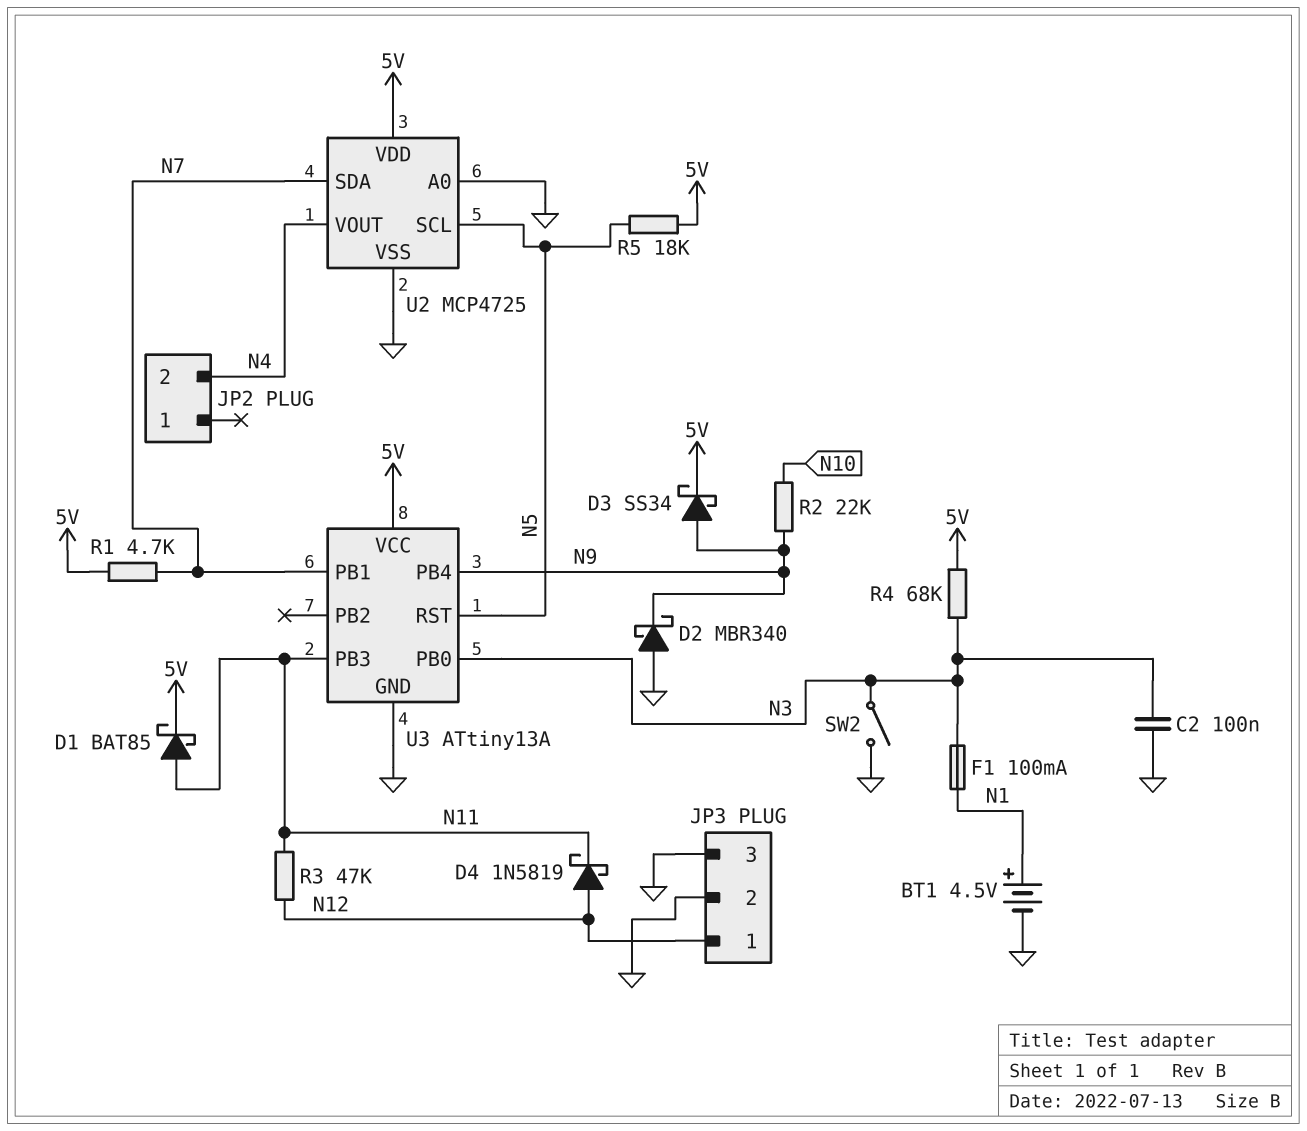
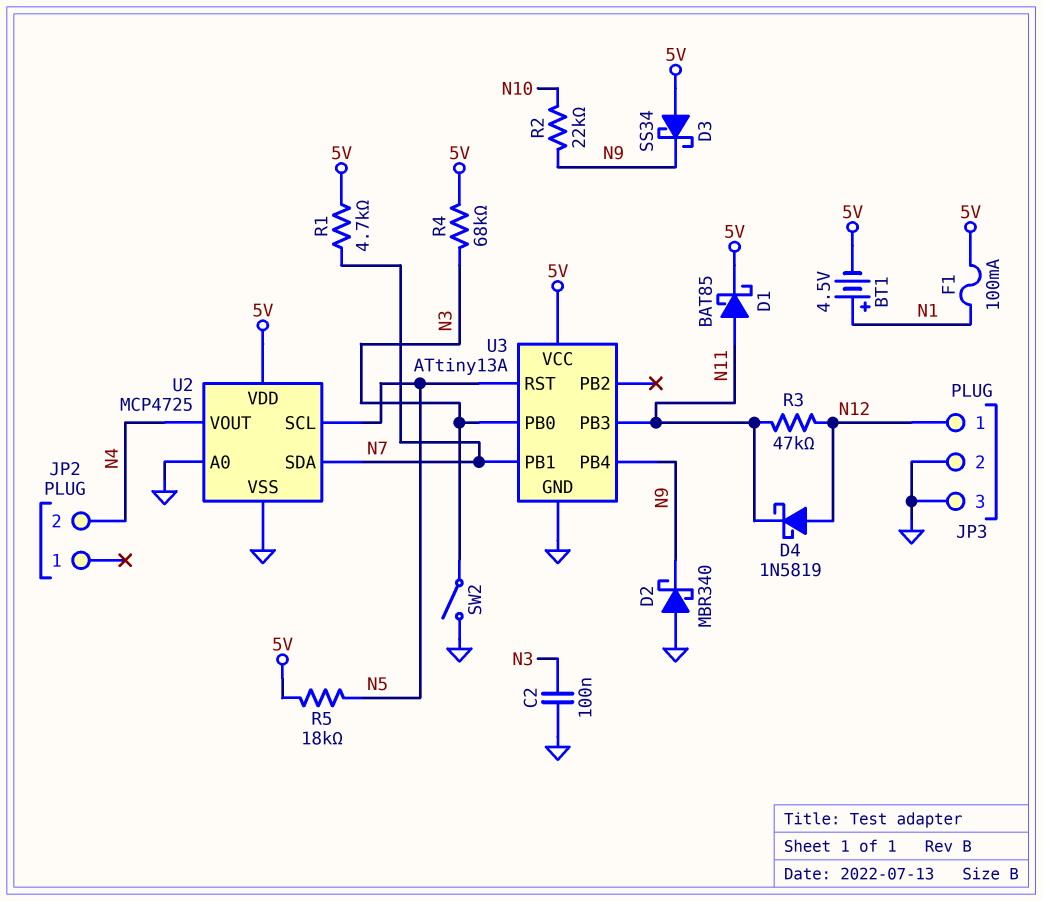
BT1: 4.5V (plus N1, minus GND) -> 4.5V (plus N1, minus 5V)
D3: schottky SS34 (A N9, K 5V) -> schottky SS34 (A 5V, K N9)
F1: 100mA (N1, N3) -> 100mA (5V, N1)

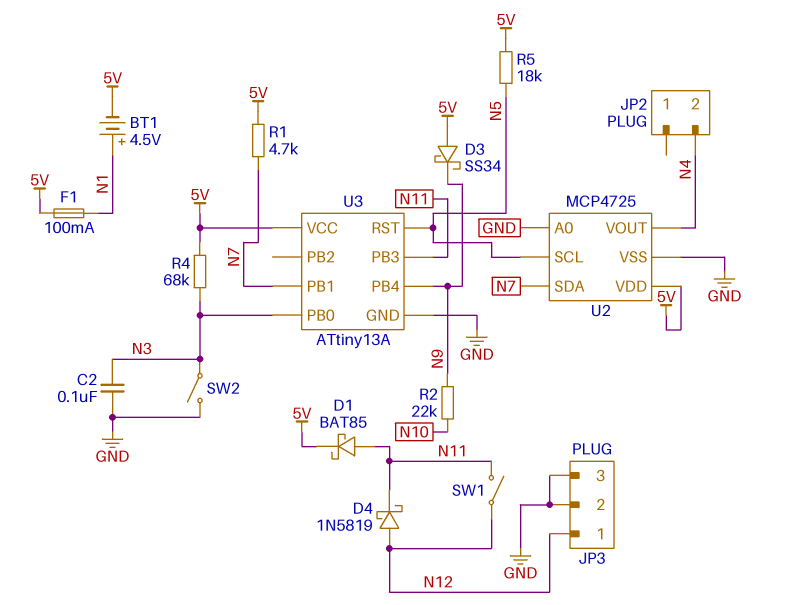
D2: schottky MBR340 (A GND, K N9) -> none
R3: 47k (N11, N12) -> none
SW1: none -> switch (N11, N12)

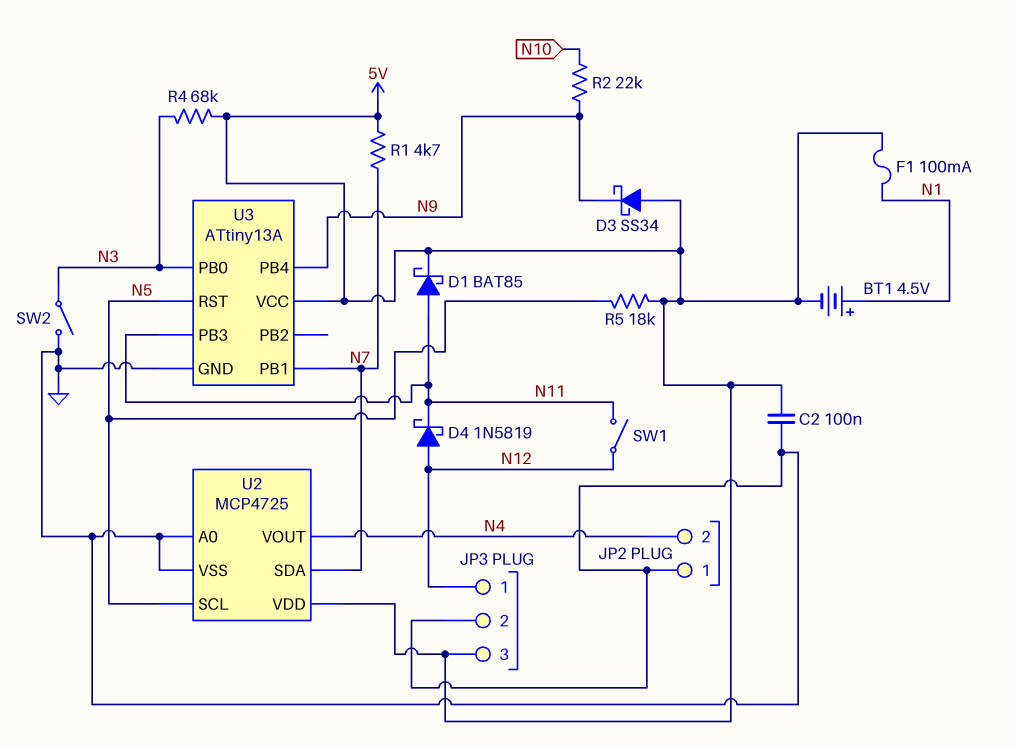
C2: 100nF (GND, N3) -> 100nF (5V, GND)
JP2 pin 1: none -> GND
JP3 pin 3: GND -> 5V

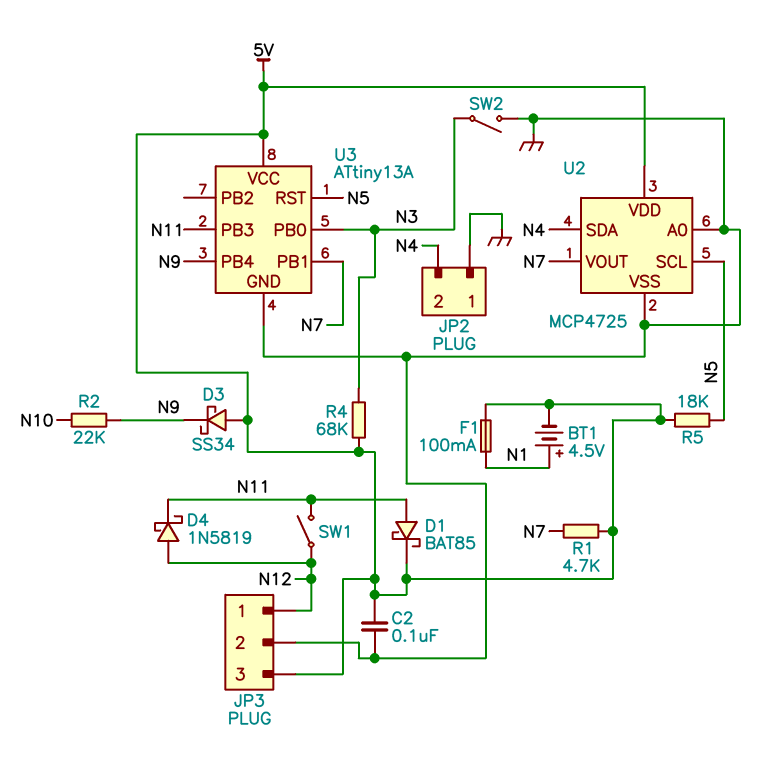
U2 pin SDA: N7 -> N4
U2 pin VOUT: N4 -> N7

